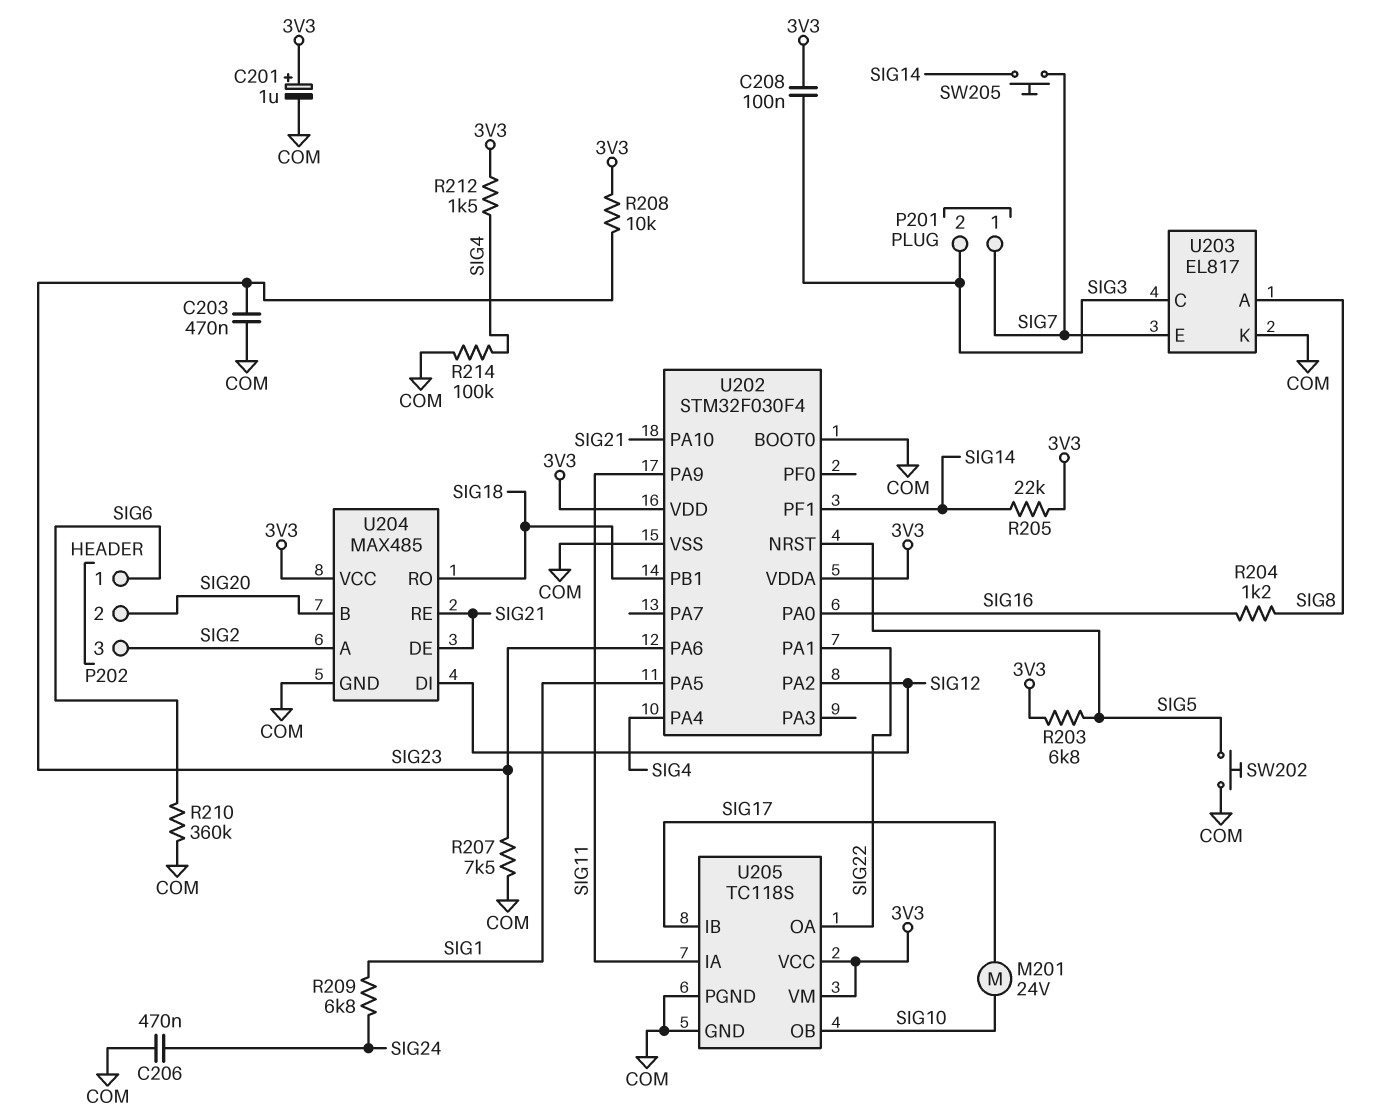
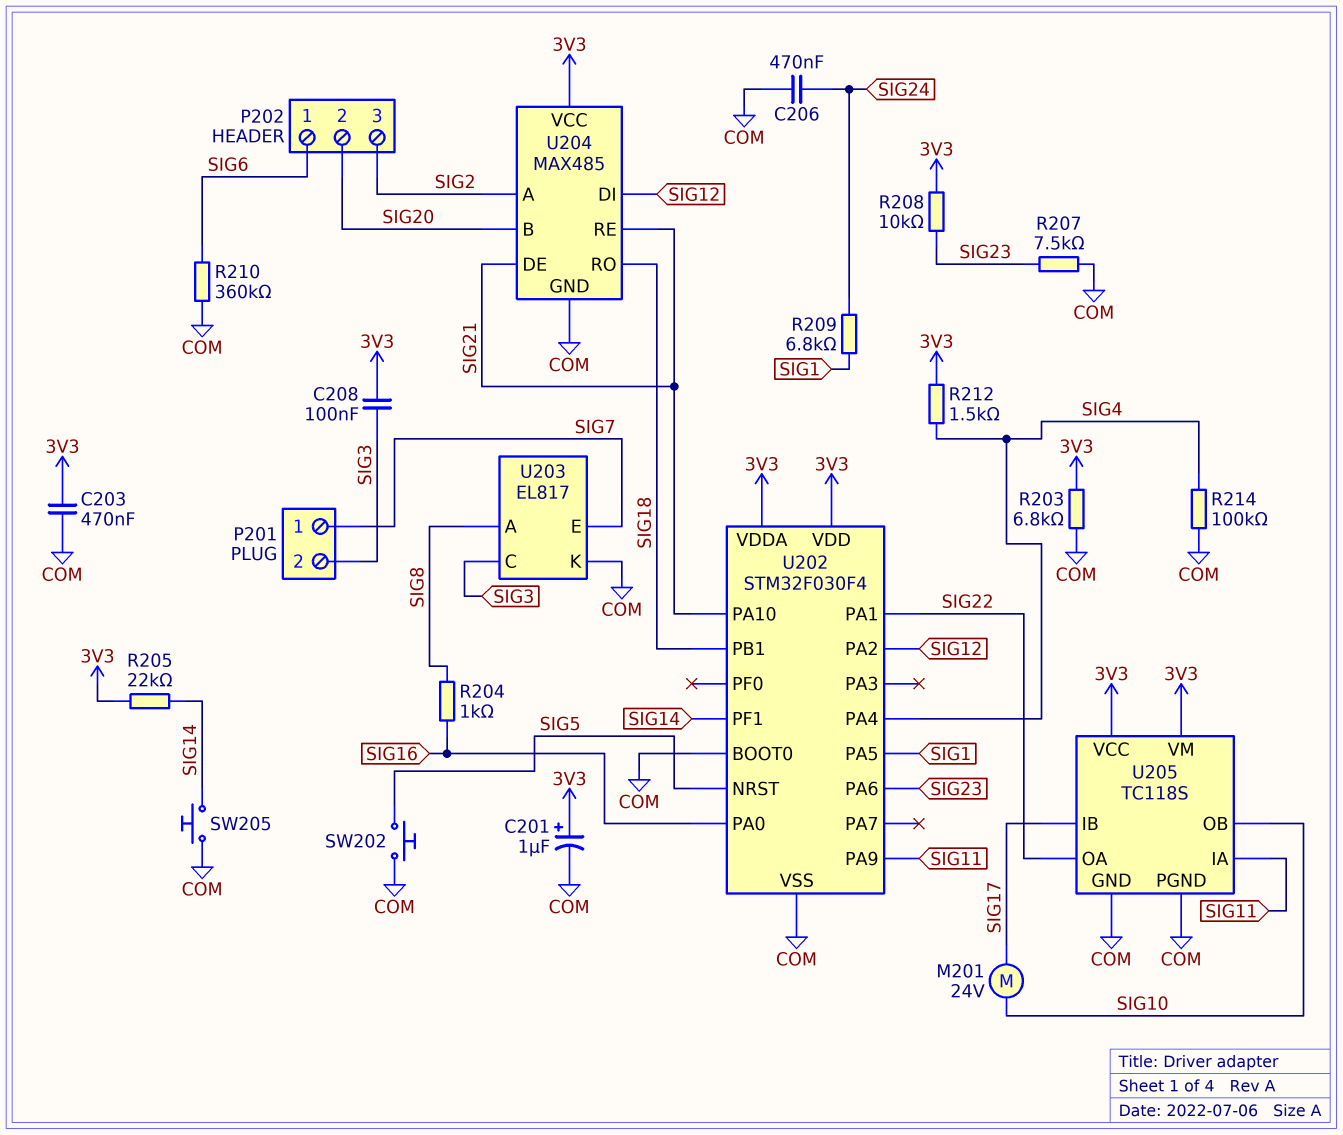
C203: 470nF (COM, SIG23) -> 470nF (3V3, COM)
R203: 6.8k (3V3, SIG5) -> 6.8k (3V3, COM)
R204: 1.2k (SIG8, SIG16) -> 1k (SIG8, SIG16)
SW205: button (SIG7, SIG14) -> button (COM, SIG14)

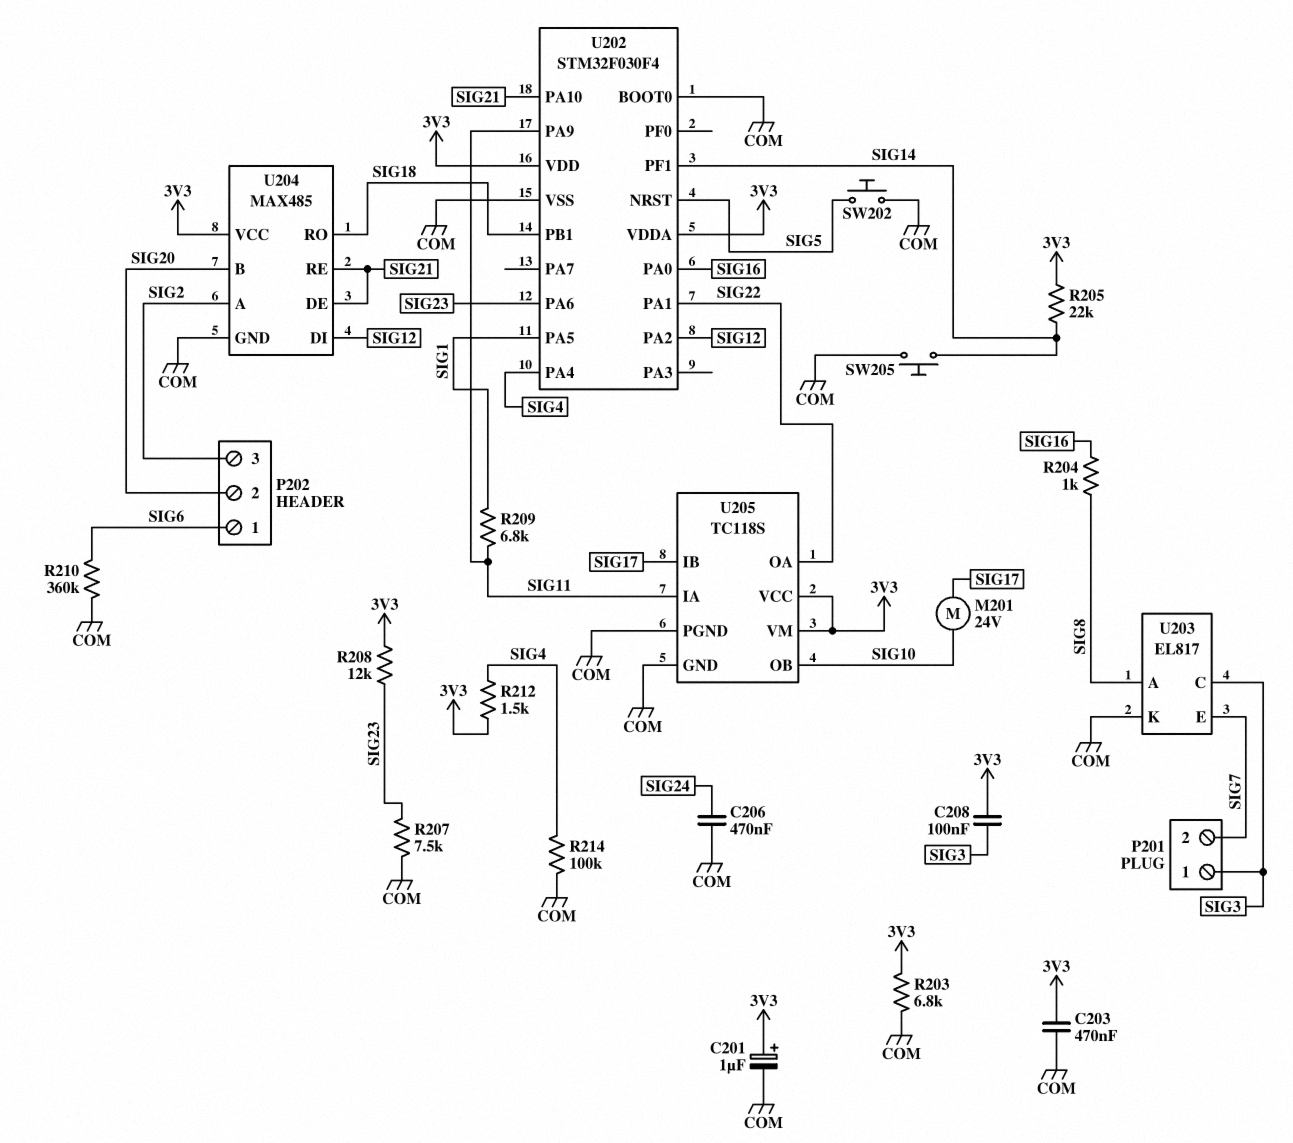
P201 pin 1: SIG7 -> SIG3
P201 pin 2: SIG3 -> SIG7
R208: 10k (3V3, SIG23) -> 12k (3V3, SIG23)
R209: 6.8k (SIG1, SIG24) -> 6.8k (SIG1, SIG11)

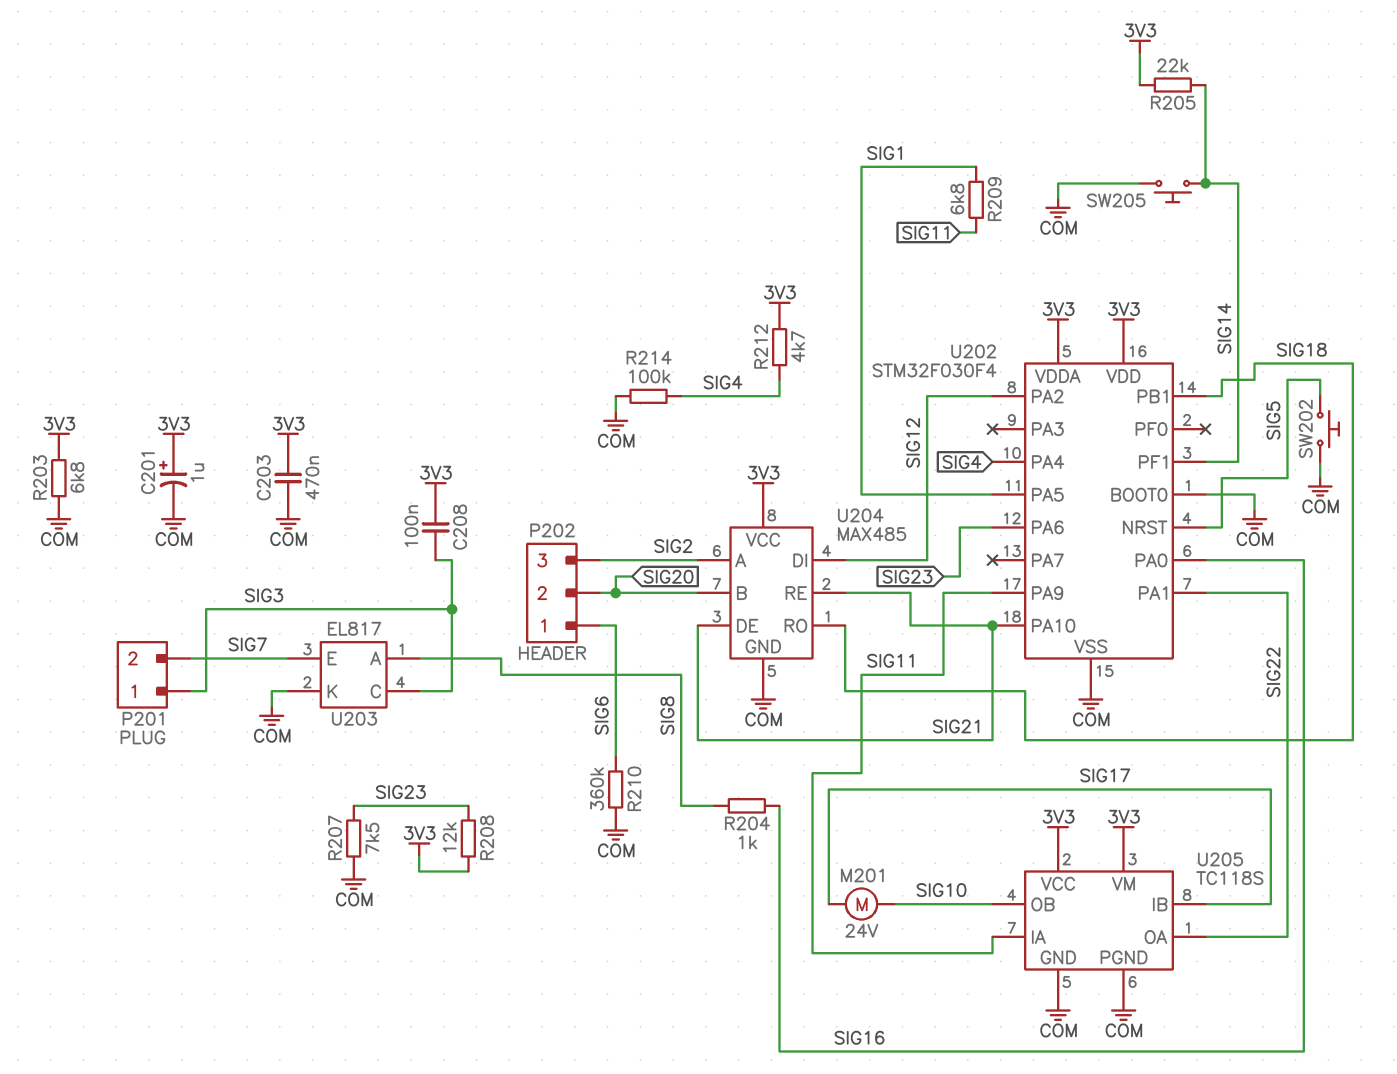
C206: 470nF (COM, SIG24) -> none
R212: 1.5k (3V3, SIG4) -> 4.7k (3V3, SIG4)

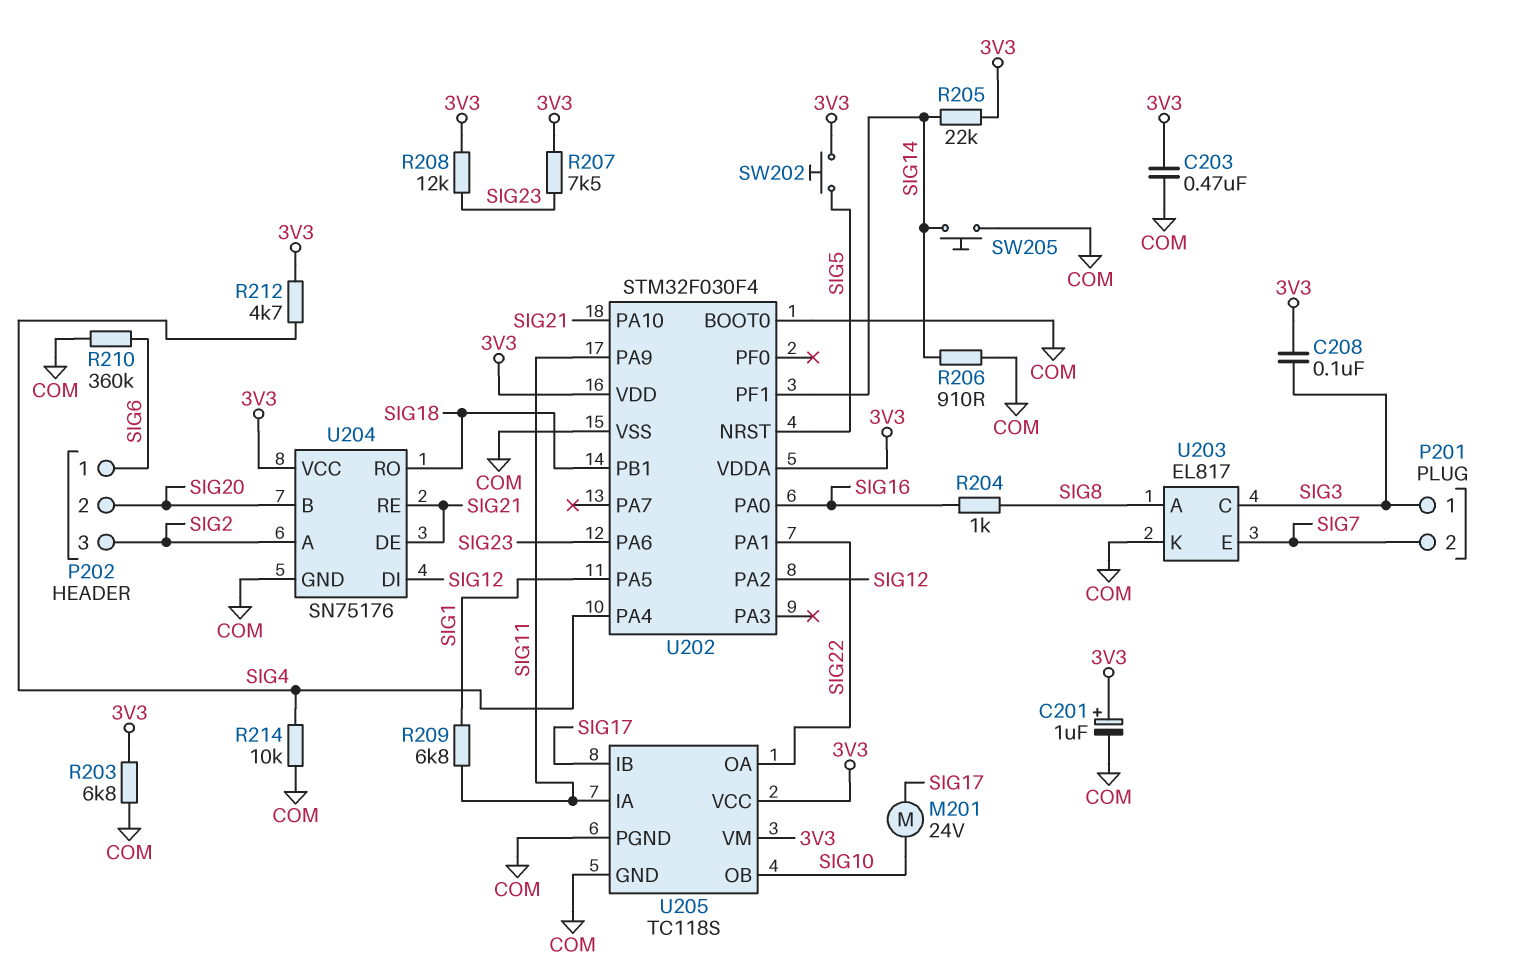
R206: none -> 910 (COM, SIG14)
R207: 7.5k (COM, SIG23) -> 7.5k (3V3, SIG23)
R214: 100k (COM, SIG4) -> 10k (COM, SIG4)
SW202: button (COM, SIG5) -> button (3V3, SIG5)
U204: MAX485 -> SN75176

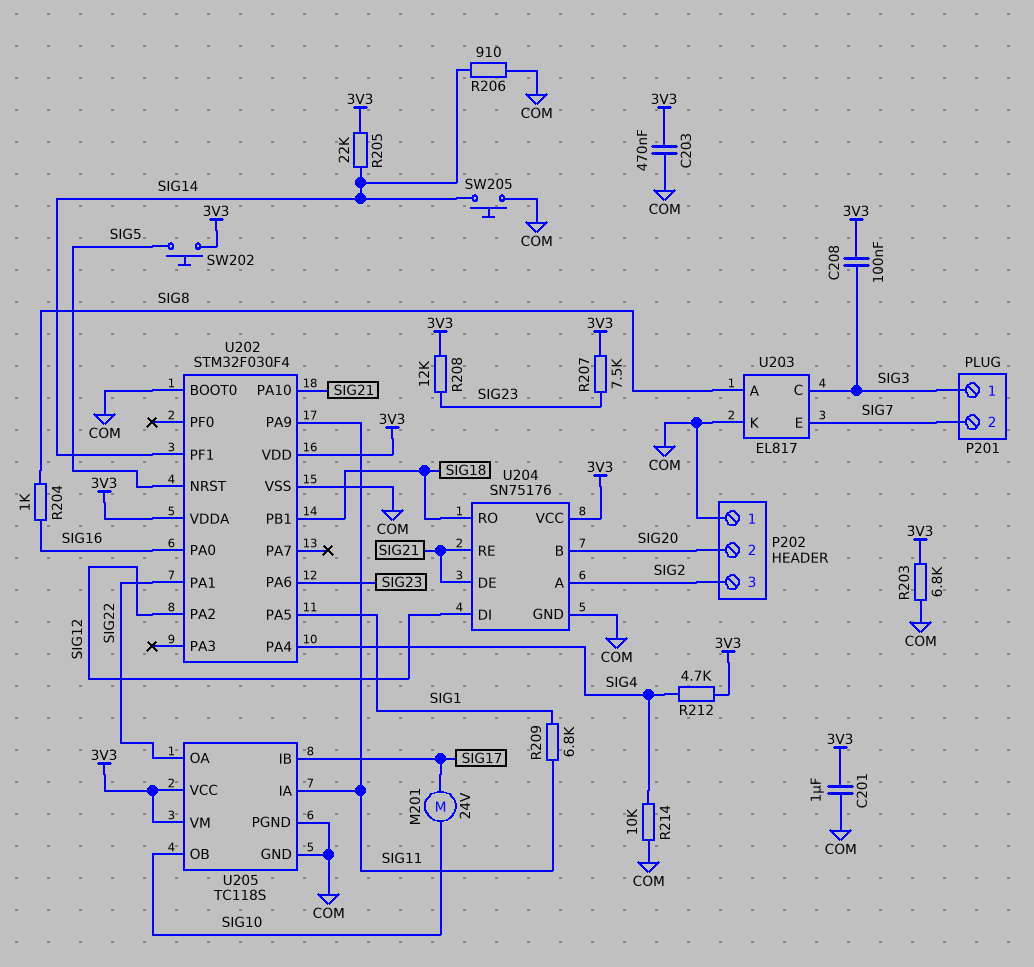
C201: 1uF (plus 3V3, minus COM) -> 1uF (3V3, COM)
P202 pin 1: SIG6 -> COM
R210: 360k (COM, SIG6) -> none

